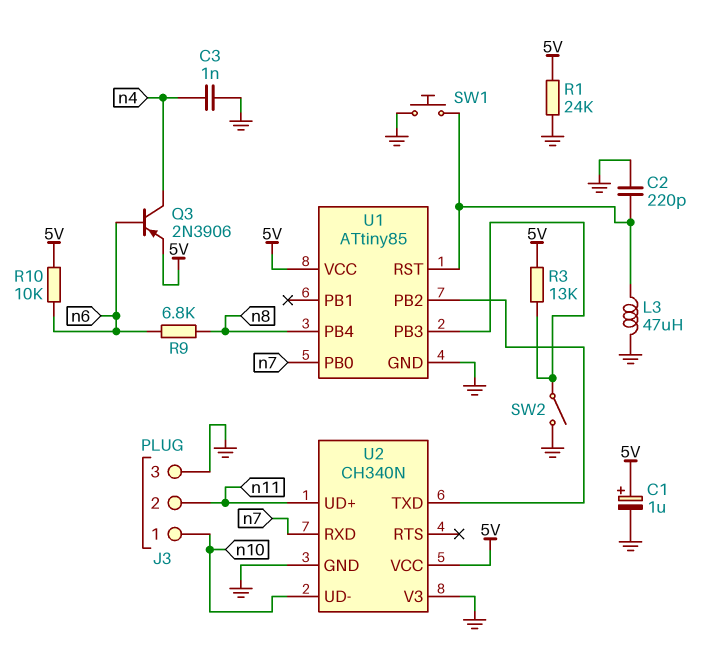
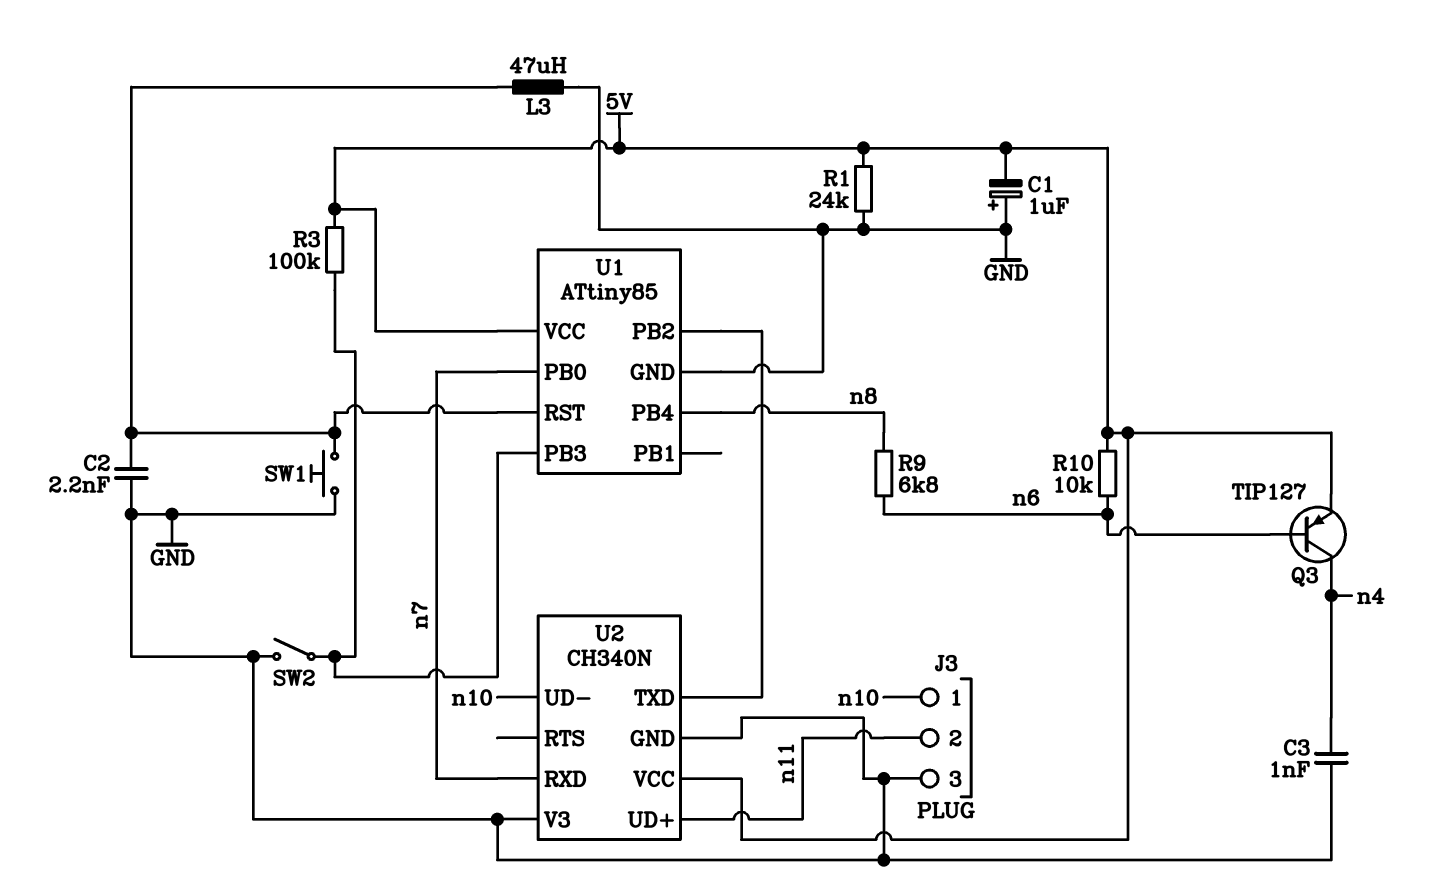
C1: 1uF (plus 5V, minus GND) -> 1uF (plus GND, minus 5V)
C2: 220pF (GND, U1/RST) -> 2.2nF (GND, U1/RST)
Q3: PNP 2N3906 (B n6, C n4, E 5V) -> PNP TIP127 (B n6, C n4, E 5V)
R3: 13k (5V, U1/PB3) -> 100k (5V, U1/PB3)

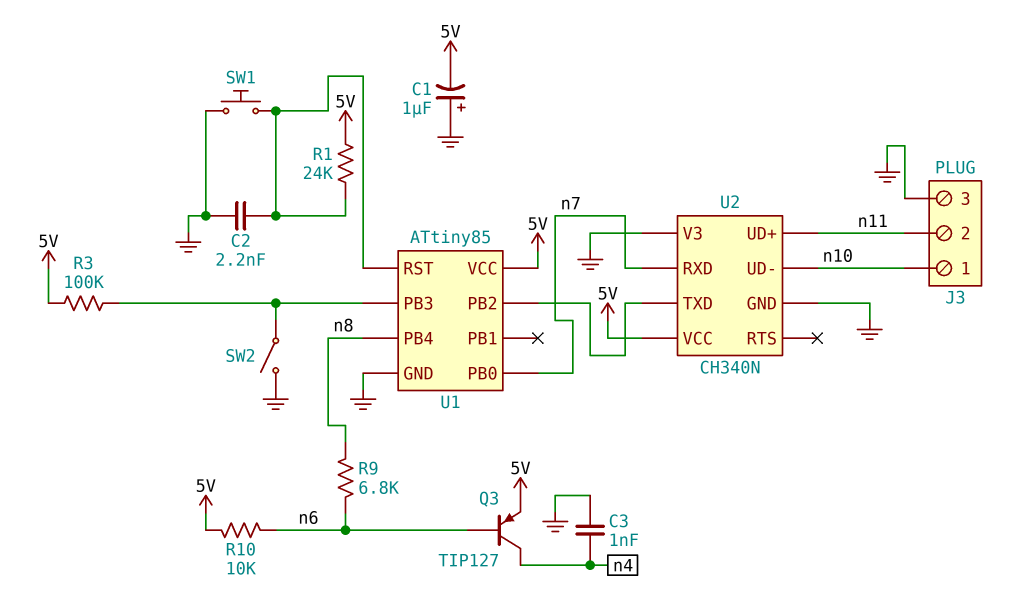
L3: 47uH (GND, U1/RST) -> none
R1: 24k (5V, GND) -> 24k (5V, U1/RST)

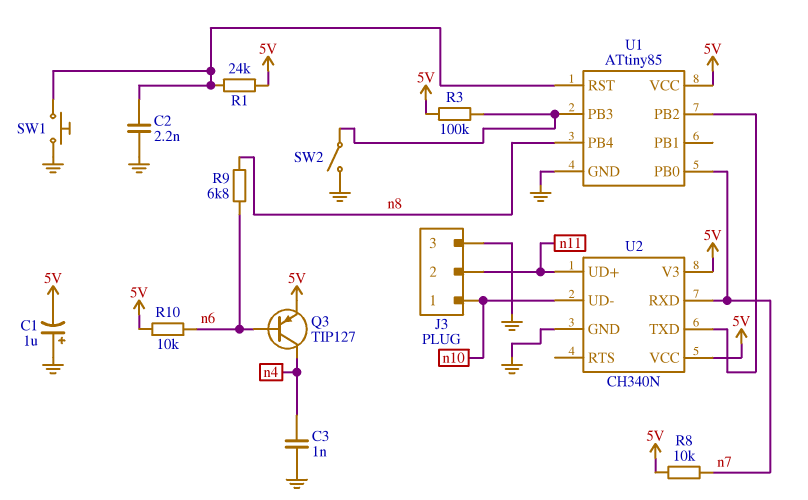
R8: none -> 10k (5V, n7)
U2 pin V3: GND -> 5V

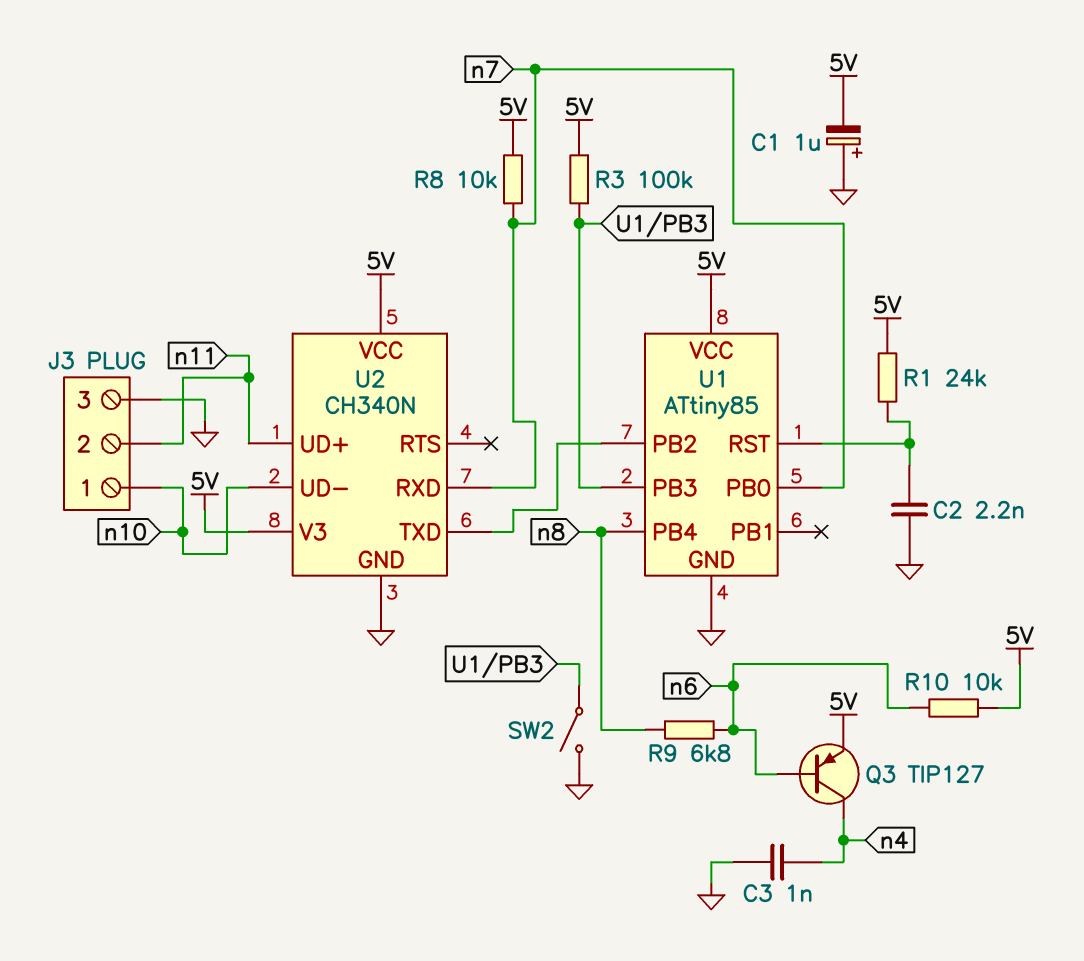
SW1: button (GND, U1/RST) -> none

